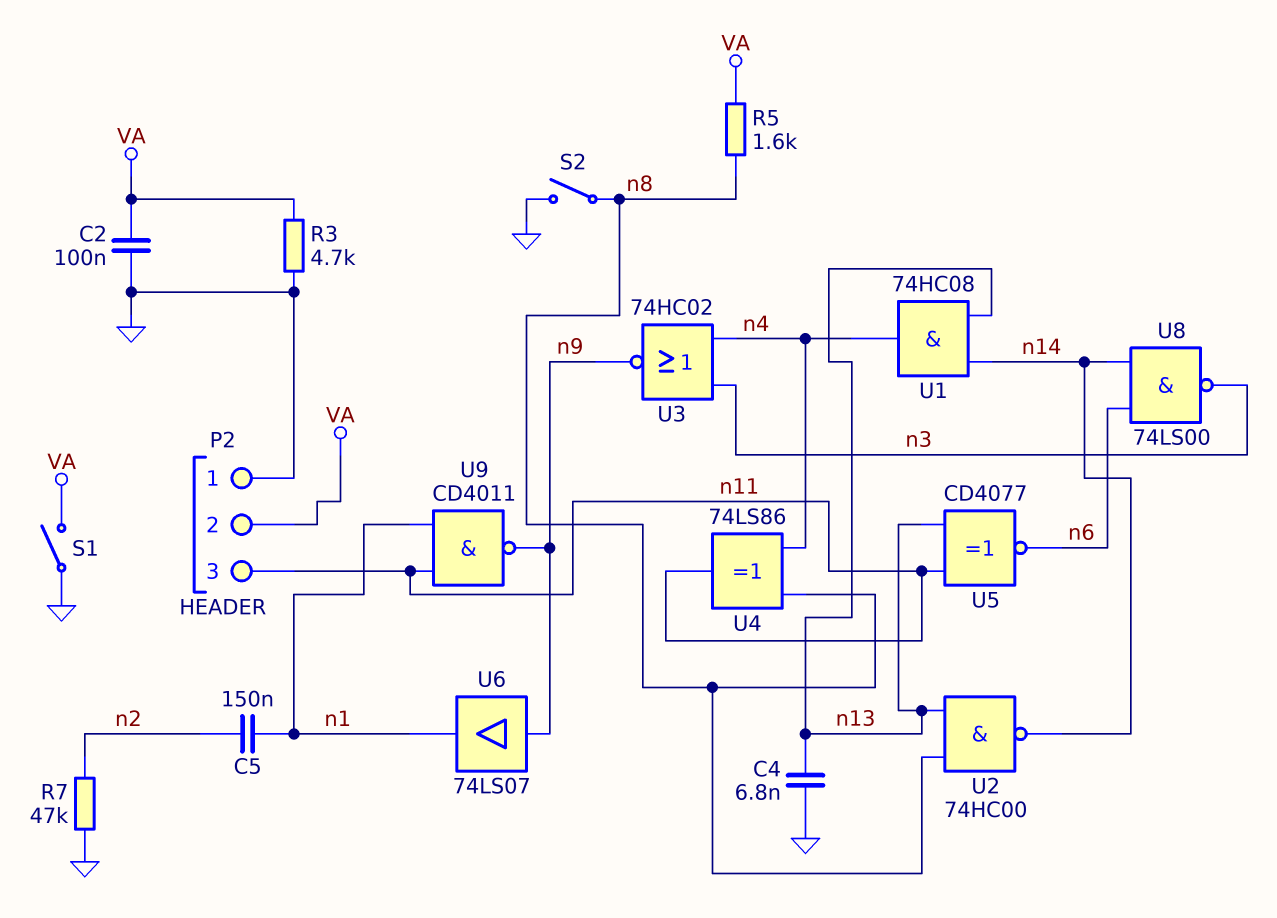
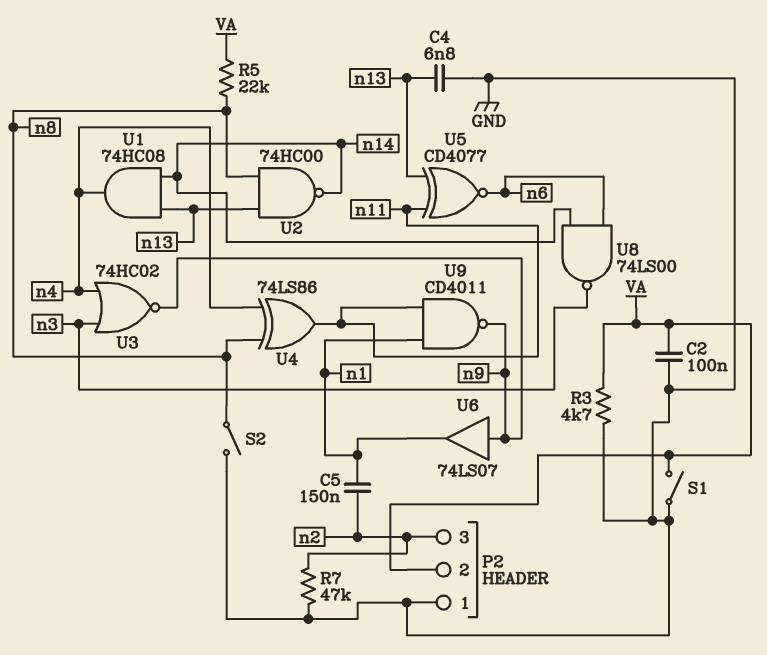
P2 pin 3: n11 -> n2
R5: 1.6k (VA, n8) -> 22k (VA, n8)

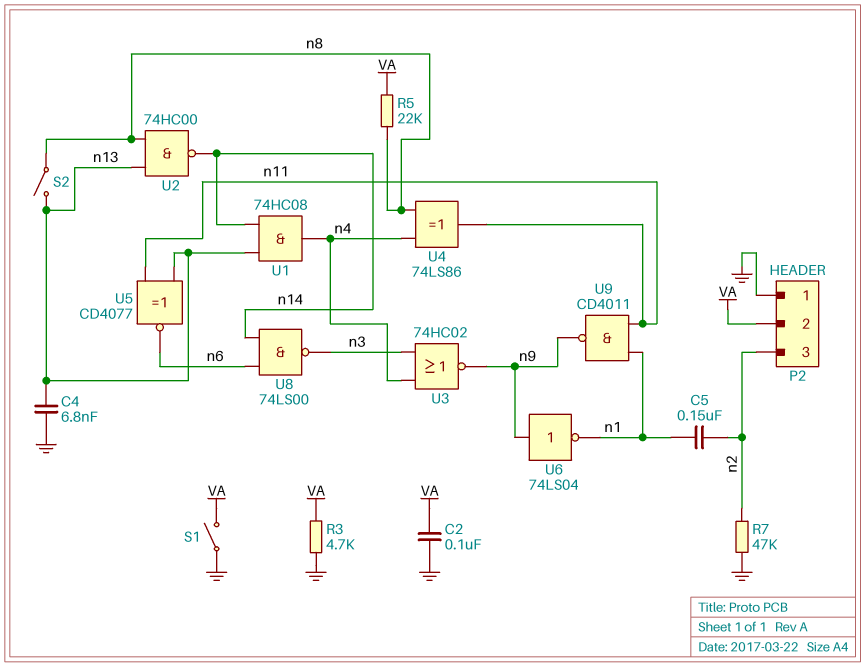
S2: switch (GND, n8) -> switch (n8, n13)
U6: buffer 74LS07 (in n9, out n1) -> NOT 74LS04 (in n9, out n1)

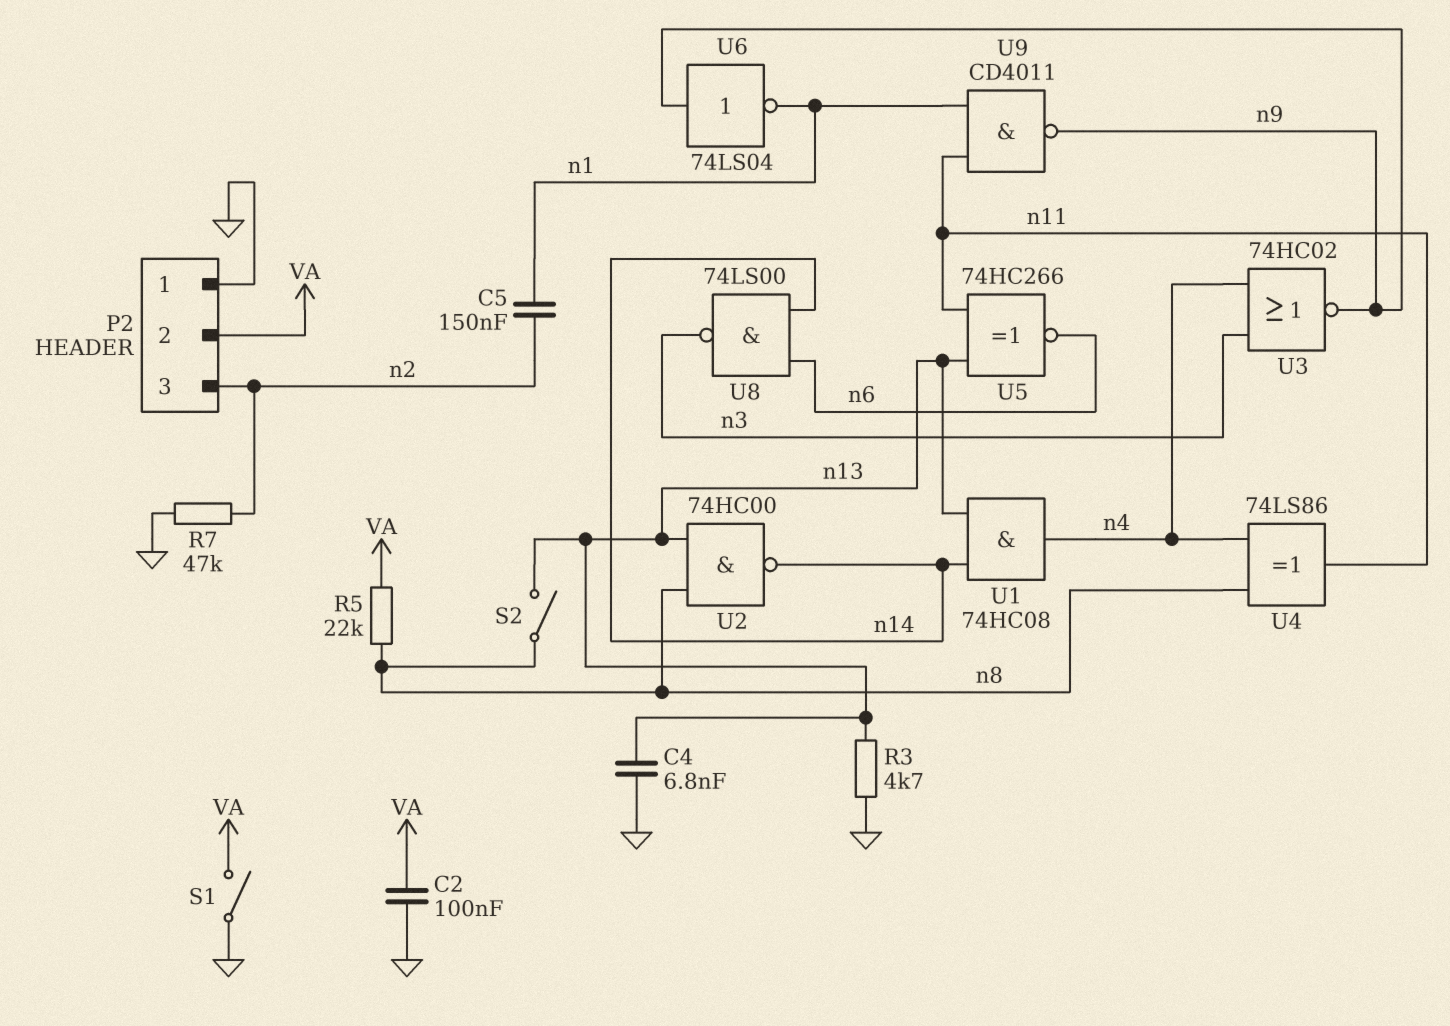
R3: 4.7k (GND, VA) -> 4.7k (GND, n13)
U5: XNOR CD4077 (in n11, in n13, out n6) -> XNOR 74HC266 (in n11, in n13, out n6)

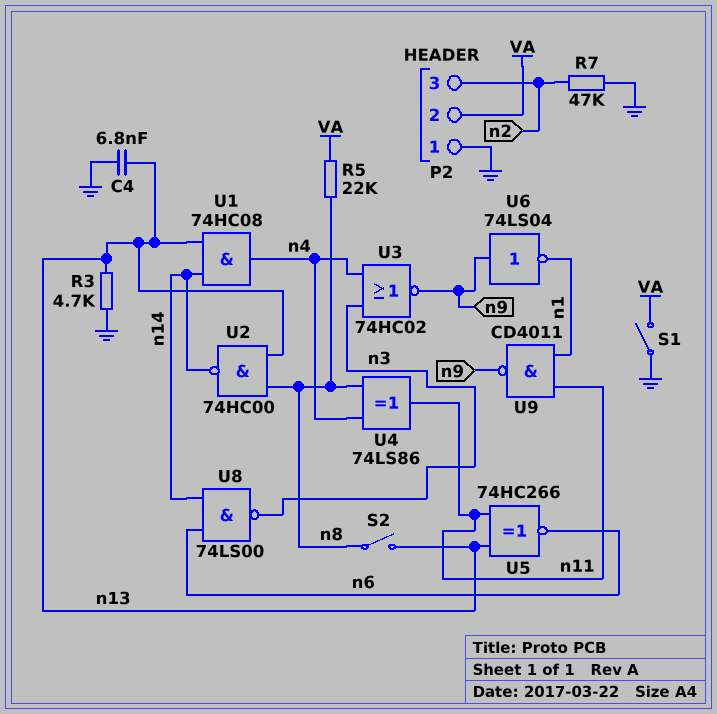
C2: 100nF (GND, VA) -> none
C5: 150nF (n1, n2) -> none

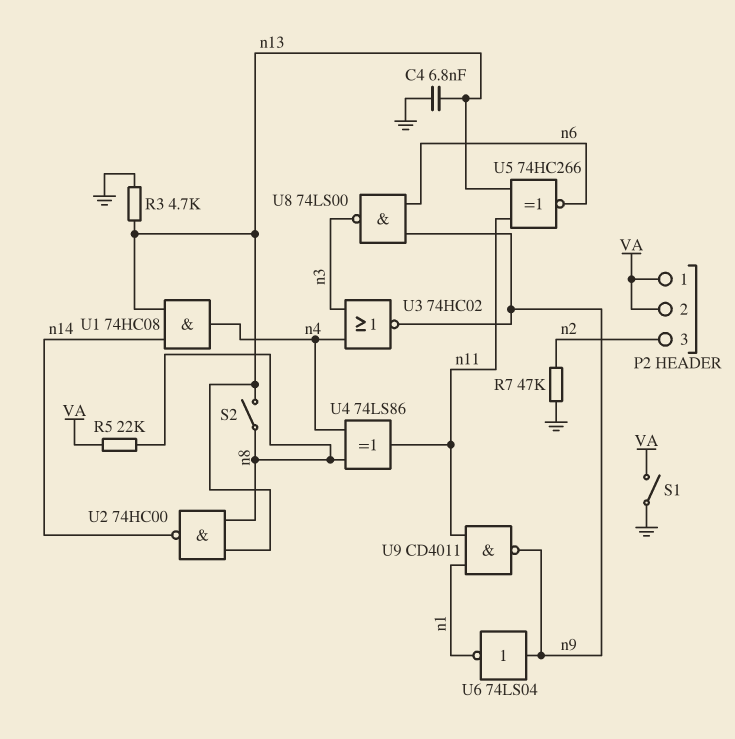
P2 pin 1: GND -> VA
U8: NAND 74LS00 (in n6, in n14, out n3) -> NAND 74LS00 (in n6, in n9, out n3)

